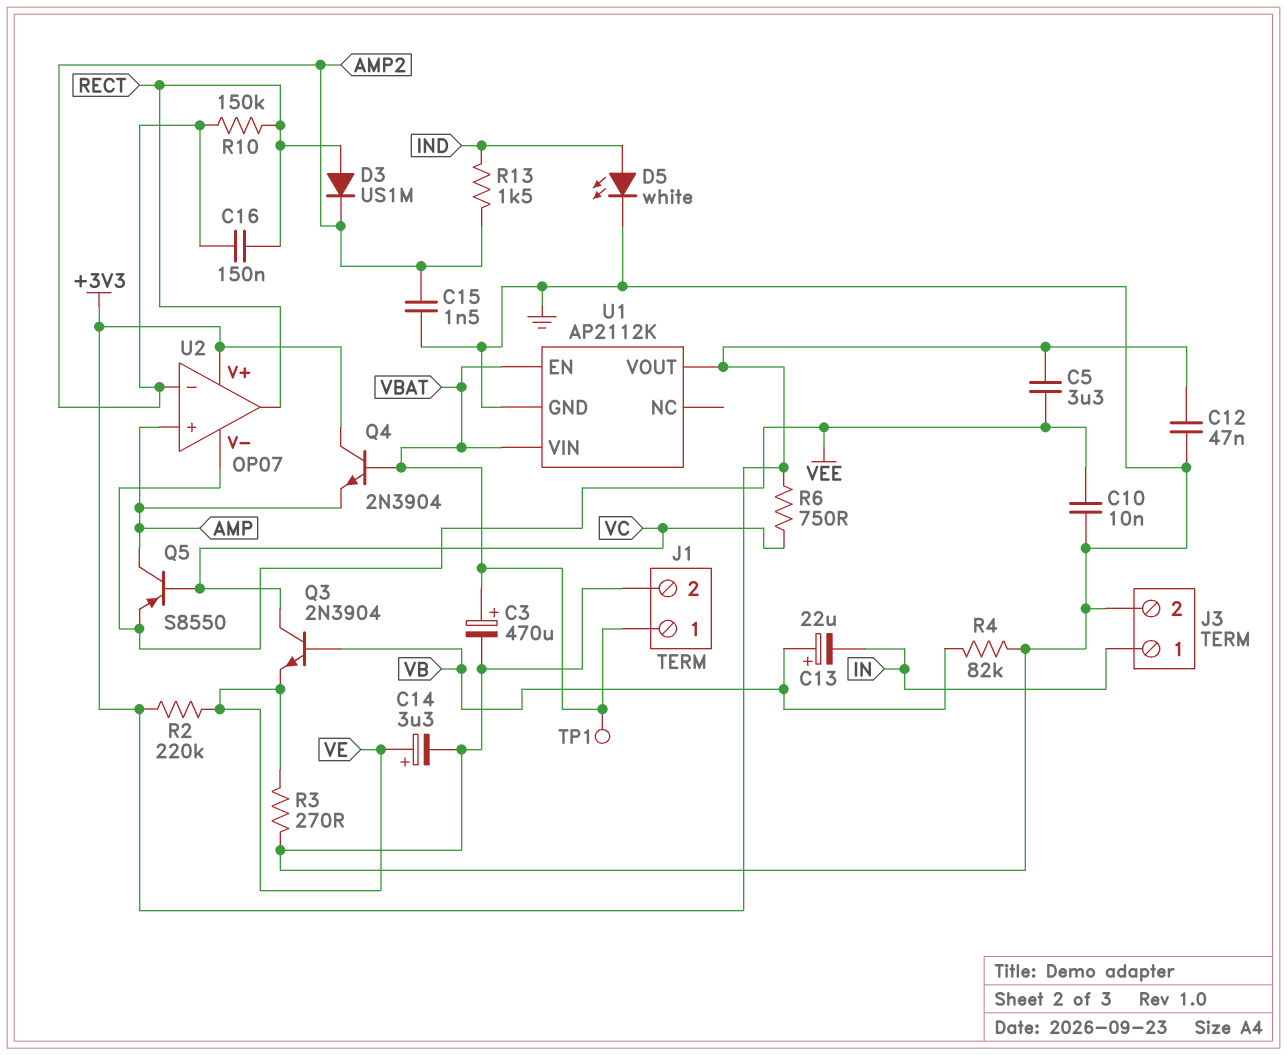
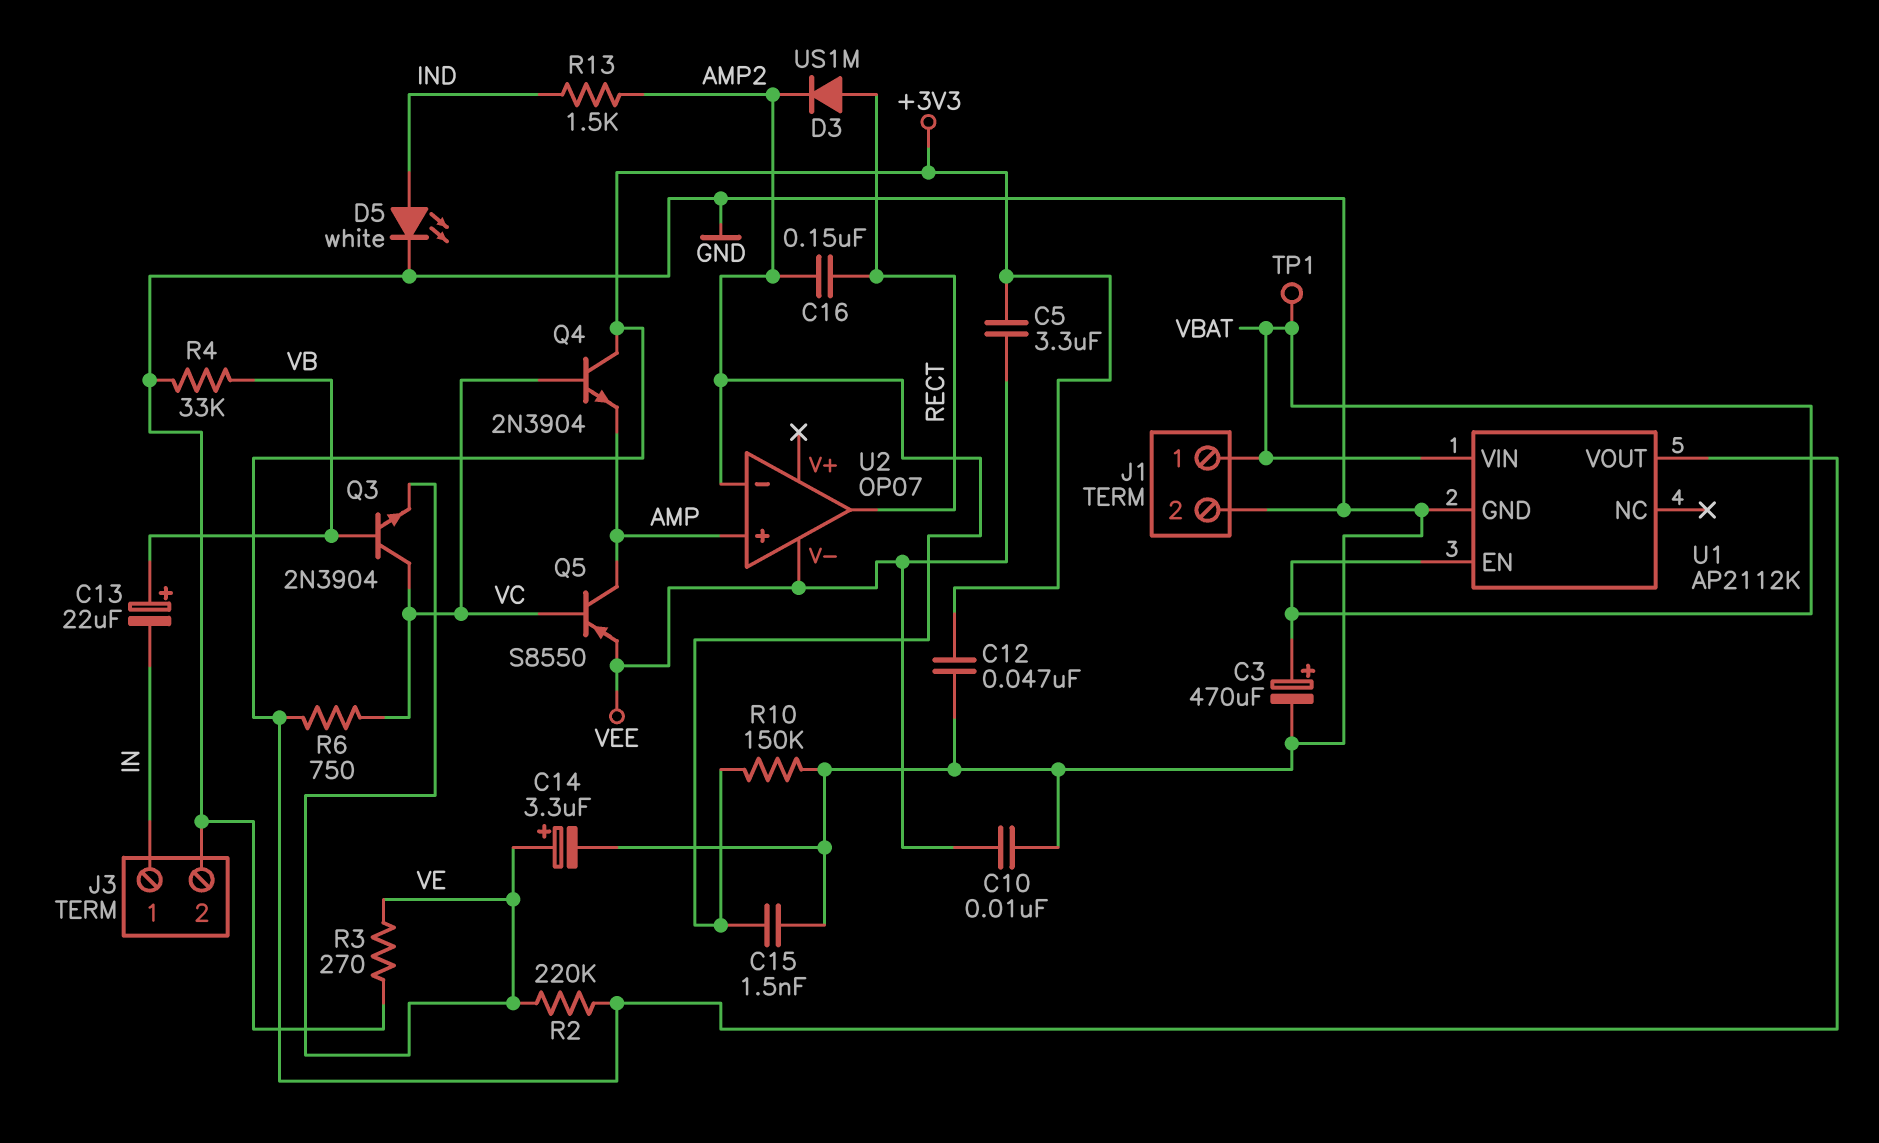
Q4: NPN 2N3904 (B VBAT, C +3V3, E AMP) -> NPN 2N3904 (B VC, C +3V3, E AMP)
R4: 82k (GND, VB) -> 33k (GND, VB)
R10: 150k (AMP2, RECT) -> 150k (AMP2, GND)
U2 pin V+: +3V3 -> none

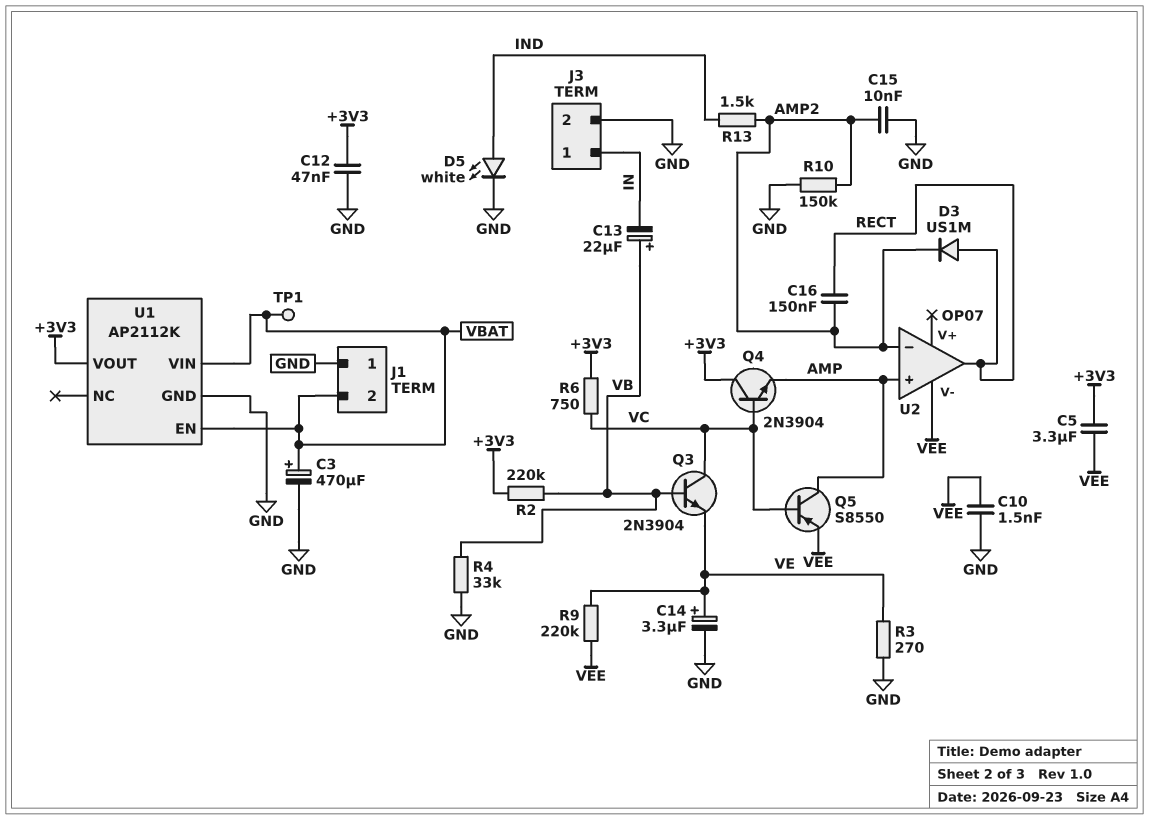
C10: 10nF (GND, VEE) -> 1.5nF (GND, VEE)
C15: 1.5nF (AMP2, GND) -> 10nF (AMP2, GND)
J1 pin 1: VBAT -> GND
J1 pin 2: GND -> VBAT
R2: 220k (+3V3, VE) -> 220k (+3V3, VB)
R9: none -> 220k (VE, VEE)

